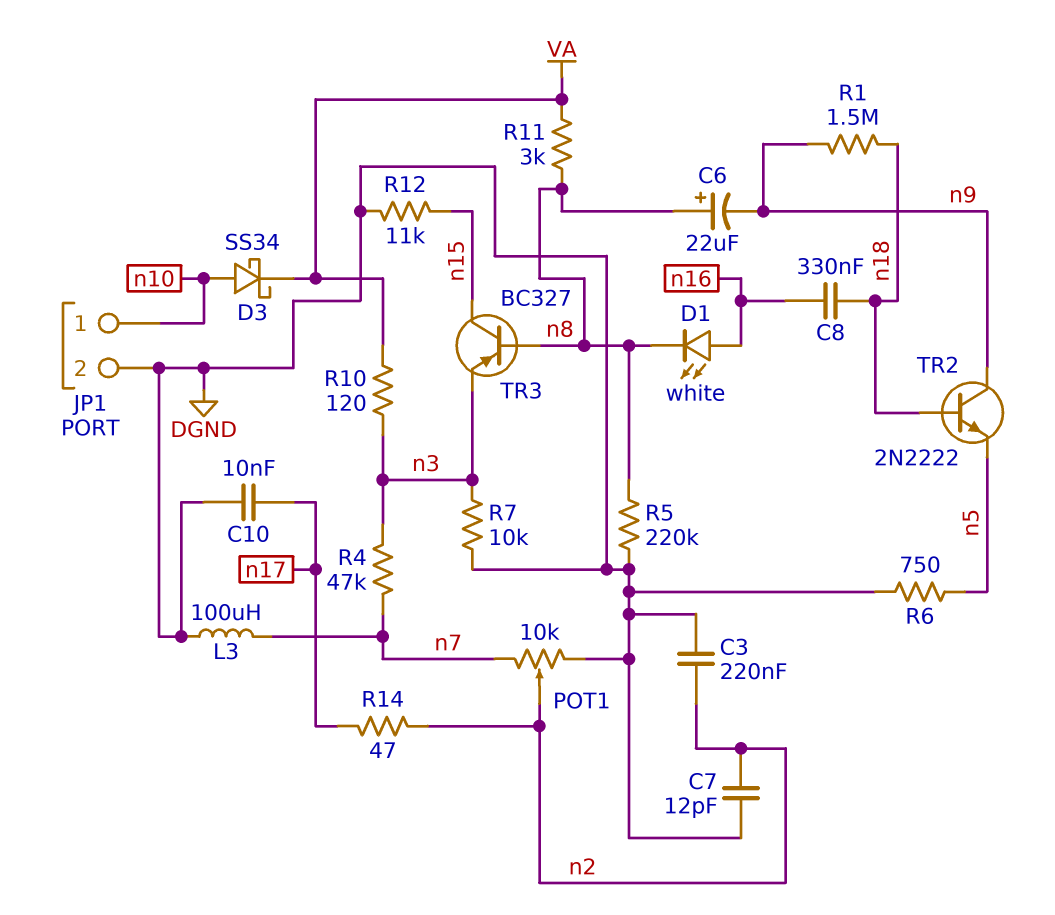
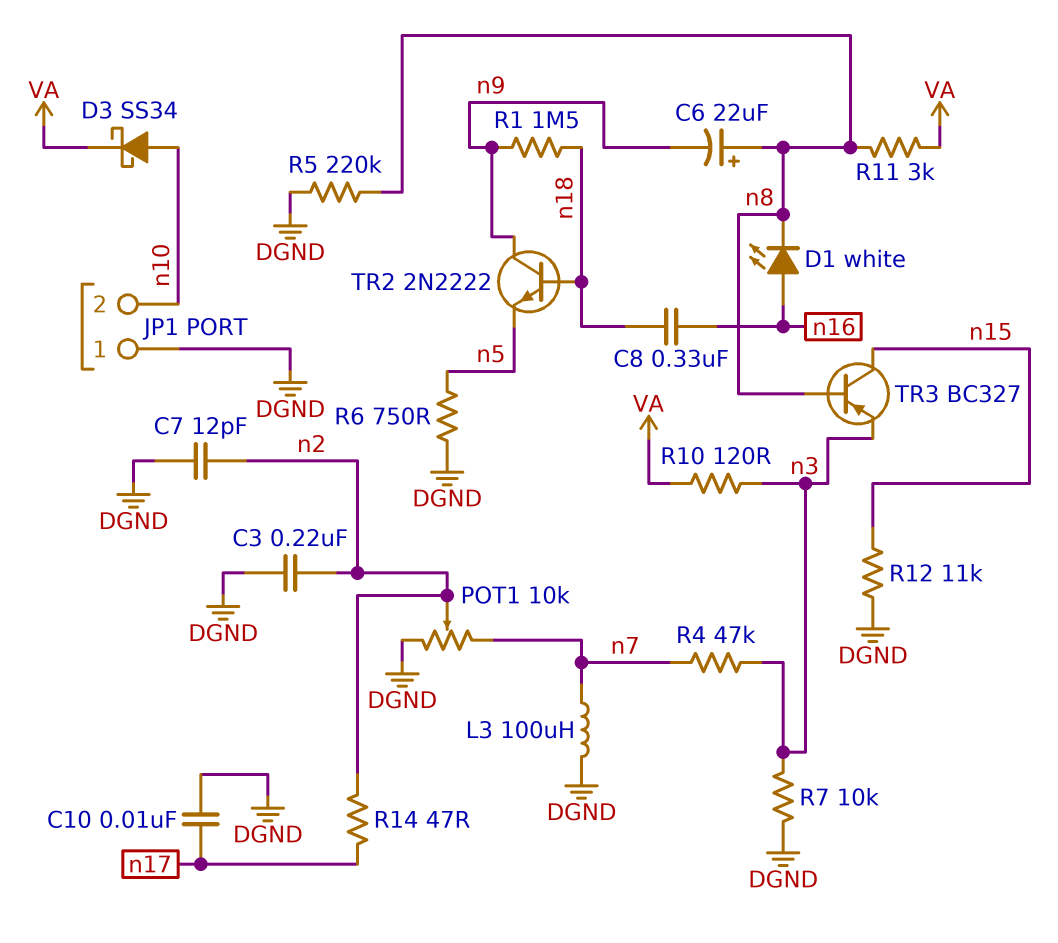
JP1 pin 1: n10 -> DGND
JP1 pin 2: DGND -> n10

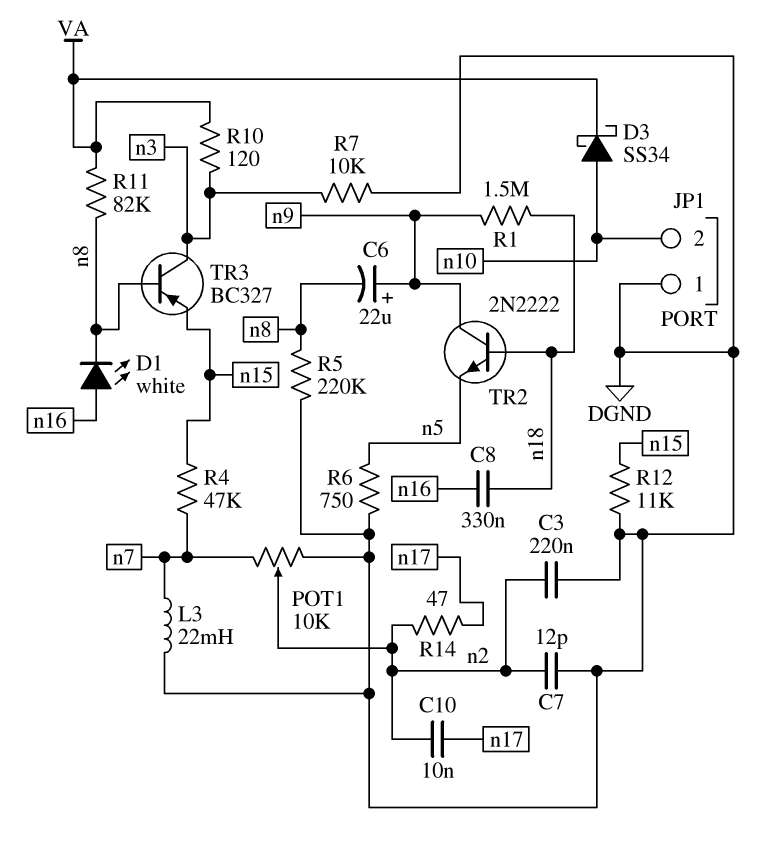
C6: 22uF (plus n8, minus n9) -> 22uF (plus n9, minus n8)
C10: 10nF (DGND, n17) -> 10nF (n2, n17)
L3: 100uH (DGND, n7) -> 22mH (DGND, n7)
R4: 47k (n3, n7) -> 47k (n7, n15)
R11: 3k (VA, n8) -> 82k (VA, n8)
TR3: PNP BC327 (B n8, C n15, E n3) -> PNP BC327 (B n8, C n3, E n15)

